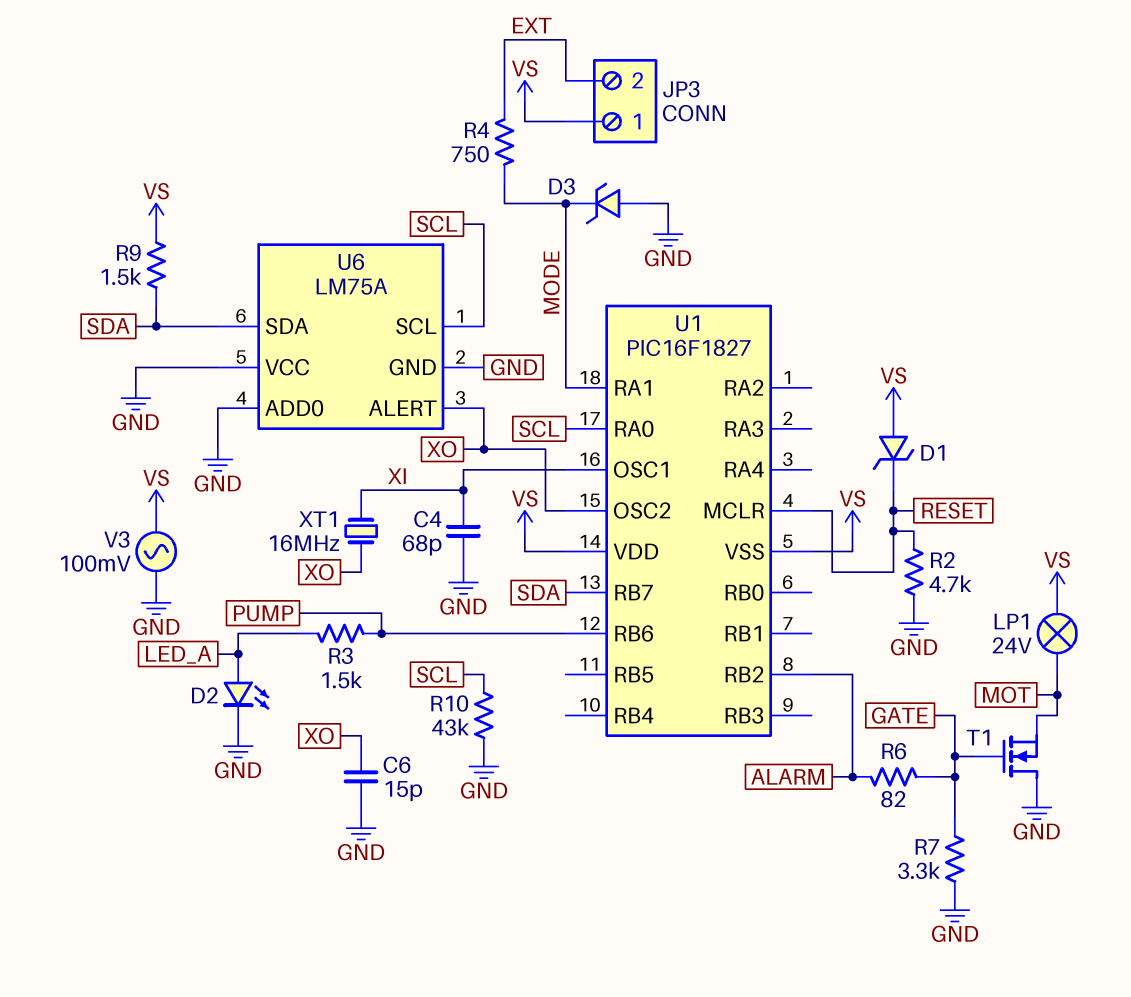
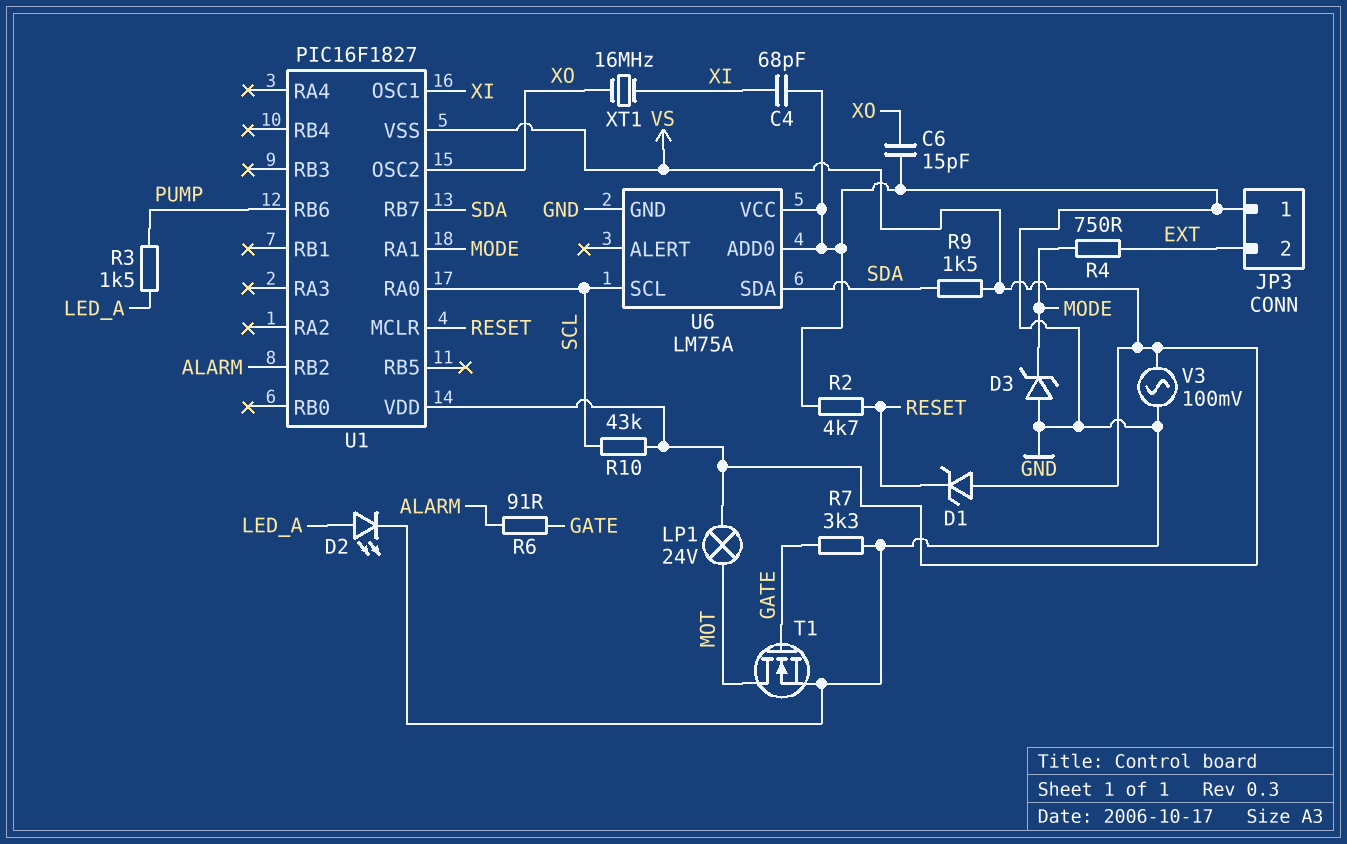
JP3 pin 1: VS -> GND
R6: 82 (ALARM, GATE) -> 91 (ALARM, GATE)
R10: 43k (GND, SCL) -> 43k (SCL, VS)
T1: NMOS (G GATE, D GND, S MOT) -> NMOS (G GATE, D MOT, S GND)
U6 pin ALERT: XO -> none

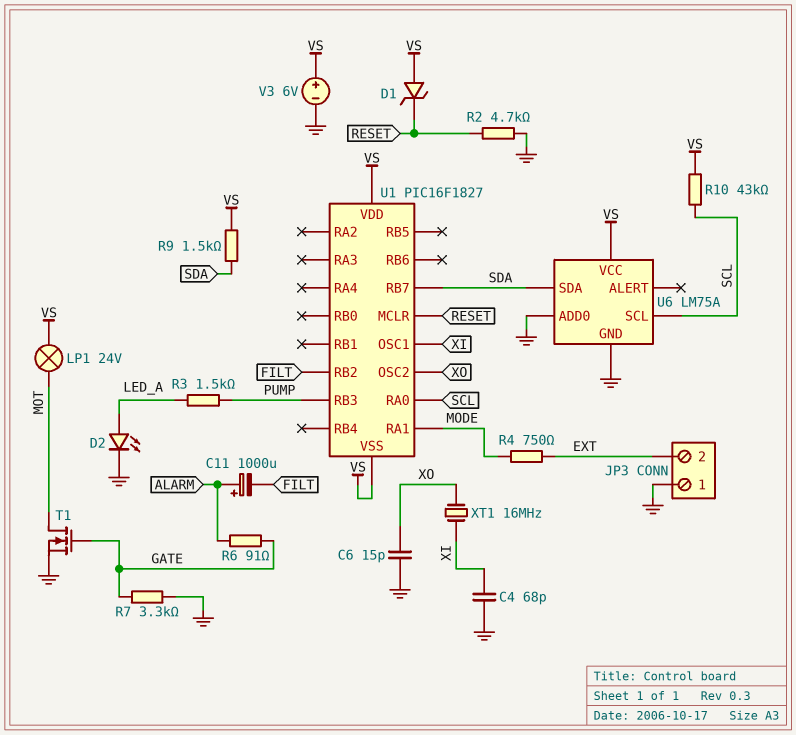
C11: none -> 1000uF (plus ALARM, minus FILT)
D3: zener (A GND, K MODE) -> none
U1 pin RB2: ALARM -> FILT
U1 pin RB3: none -> PUMP
U1 pin RB6: PUMP -> none
U6 pin VCC: GND -> VS
V3: AC 100mV (GND, VS) -> 6V (plus VS, minus GND)

